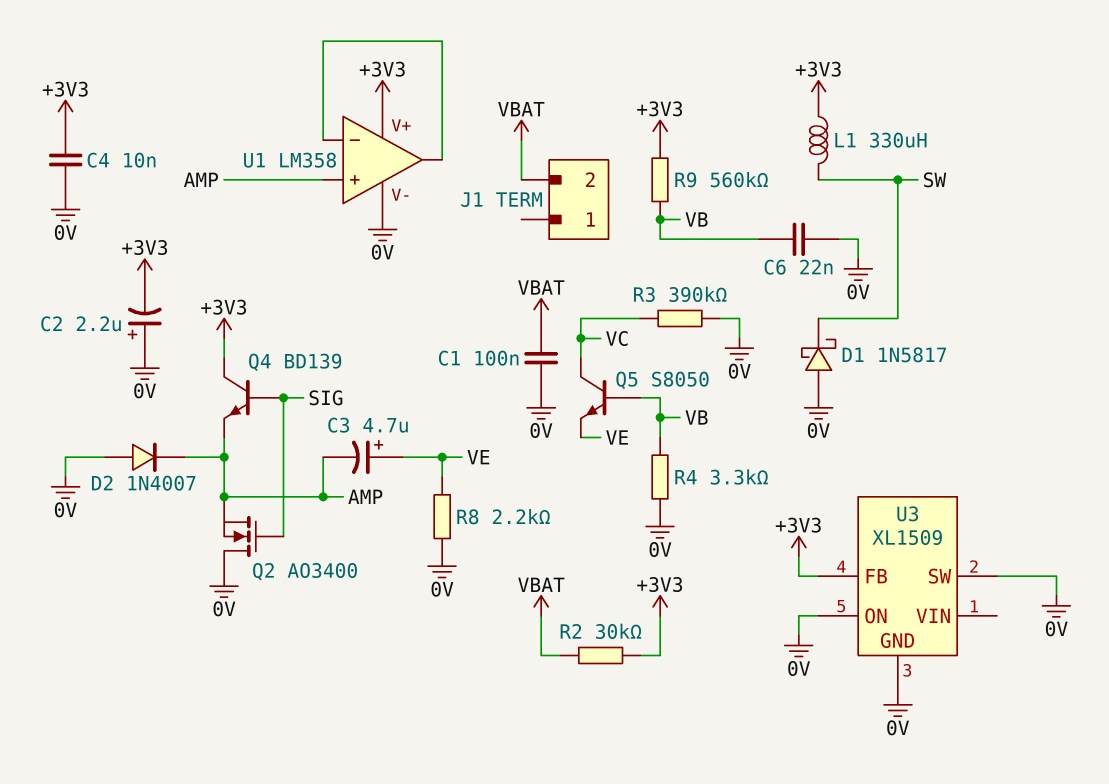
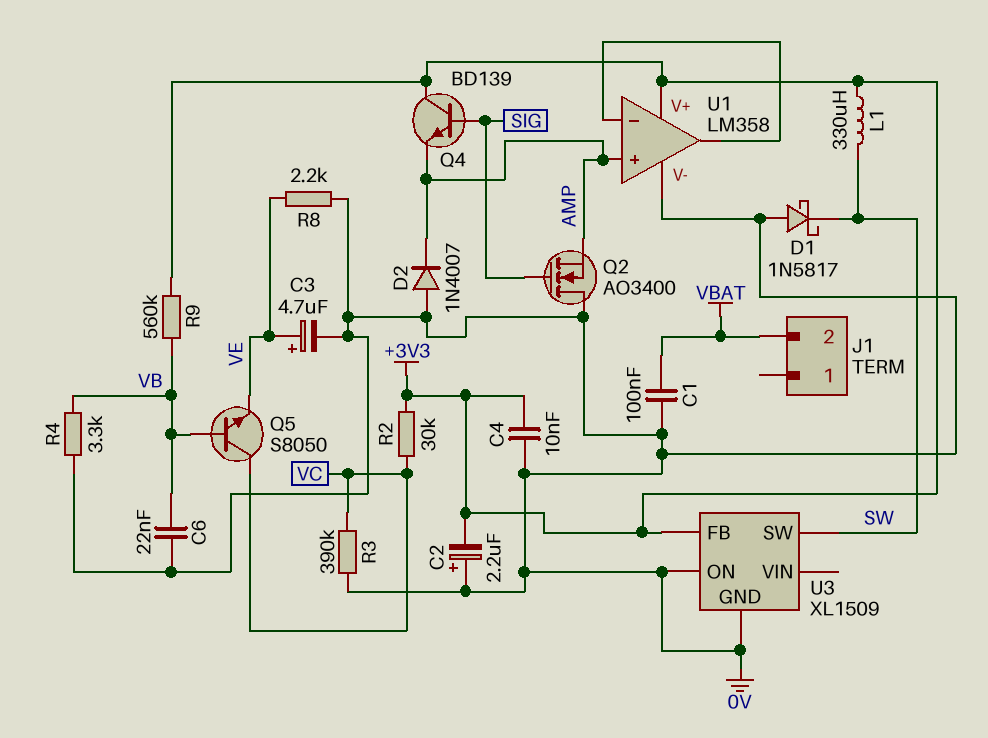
C3: 4.7uF (plus VE, minus AMP) -> 4.7uF (plus VE, minus 0V)
R2: 30k (+3V3, VBAT) -> 30k (+3V3, VC)
U3 pin SW: 0V -> SW

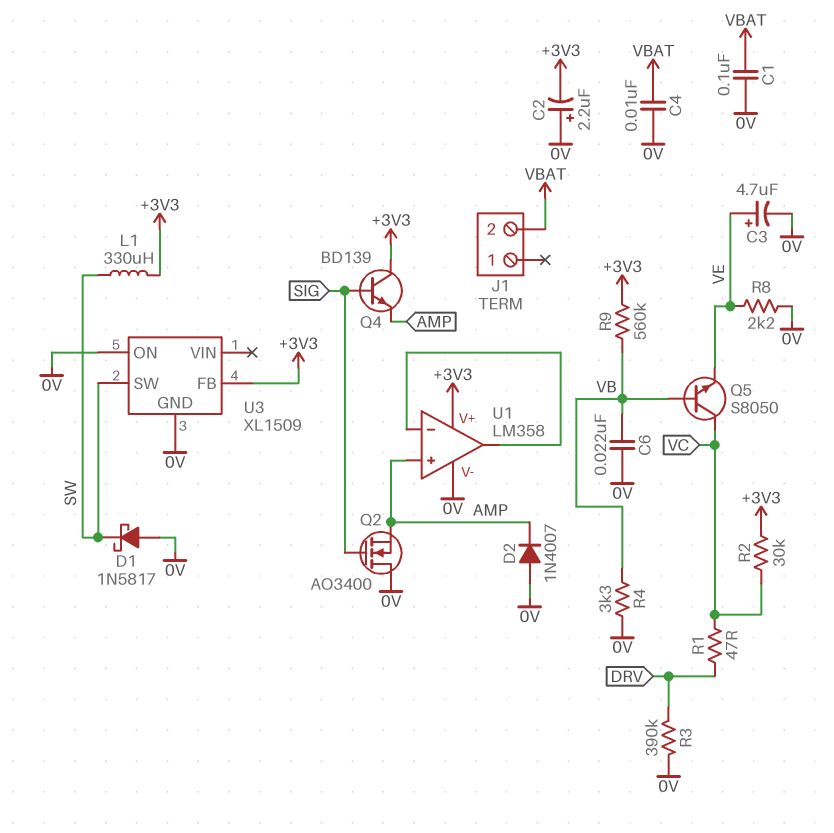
C4: 10nF (+3V3, 0V) -> 10nF (0V, VBAT)
R1: none -> 47 (DRV, VC)
R3: 390k (0V, VC) -> 390k (0V, DRV)

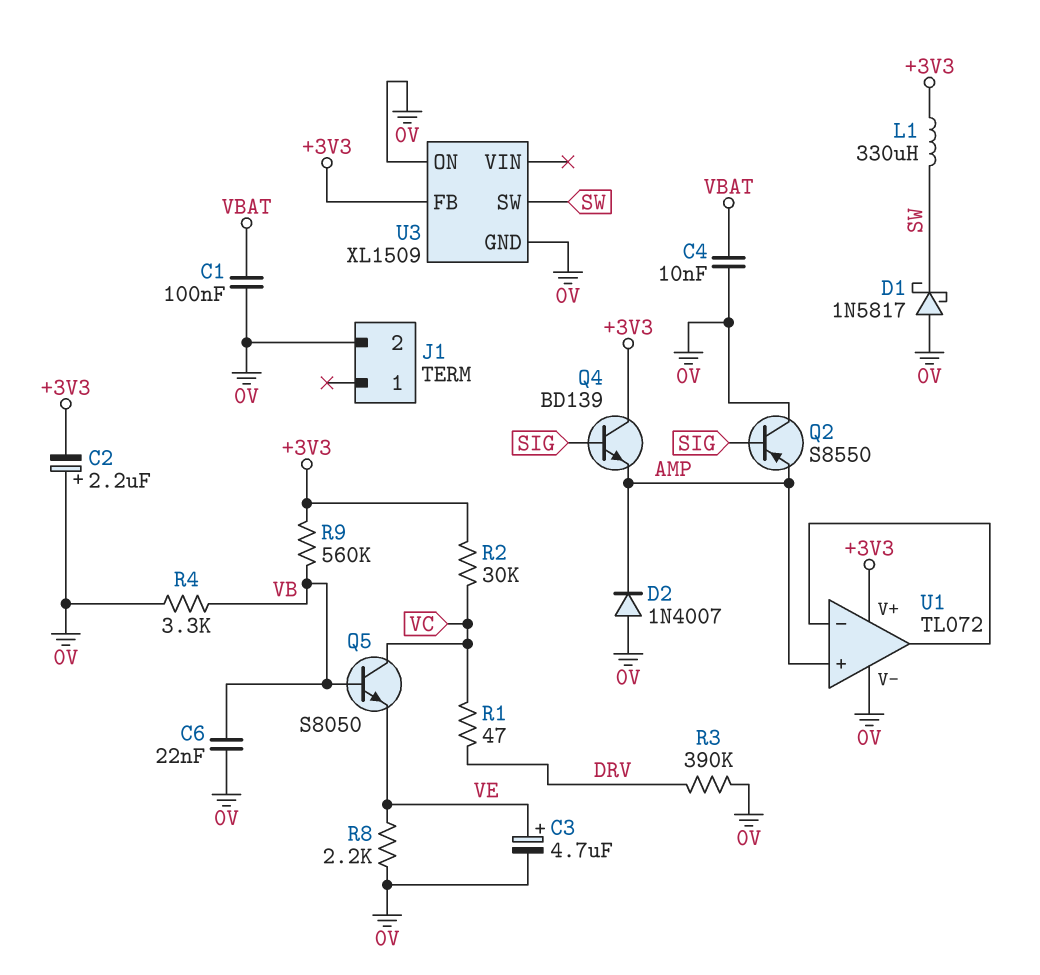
J1 pin 2: VBAT -> 0V
Q2: NMOS AO3400 (G SIG, D 0V, S AMP) -> PNP S8550 (B SIG, C 0V, E AMP)
U1: LM358 -> TL072

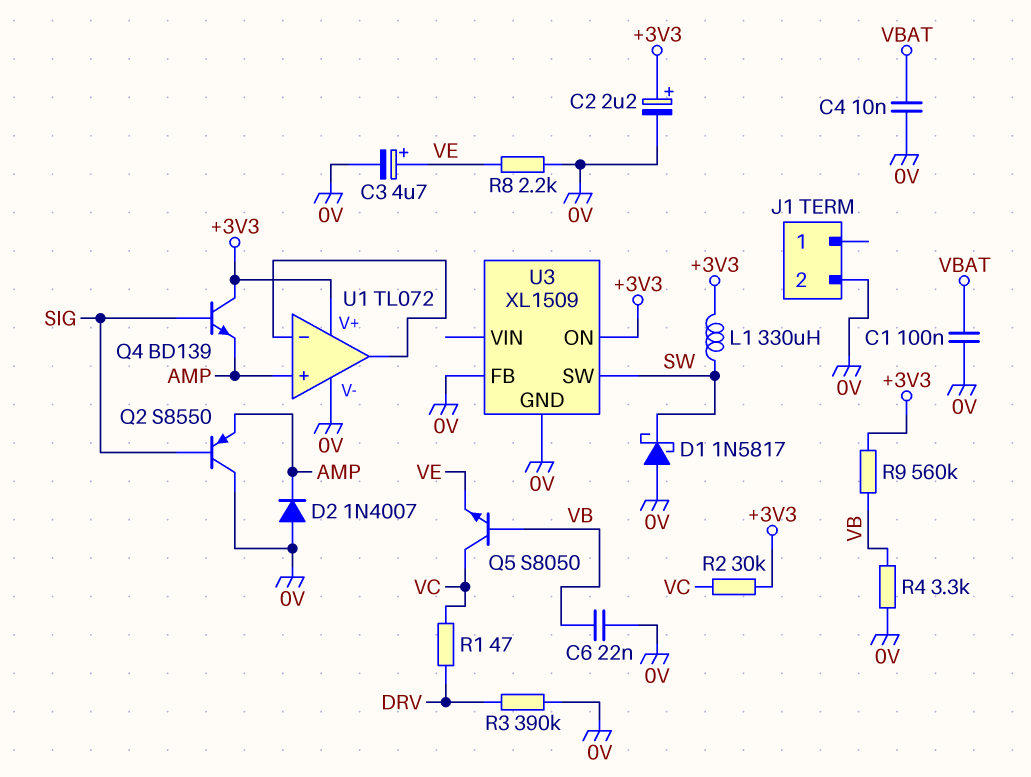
C2: 2.2uF (plus 0V, minus +3V3) -> 2.2uF (plus +3V3, minus 0V)
U3 pin FB: +3V3 -> 0V
U3 pin ON: 0V -> +3V3

